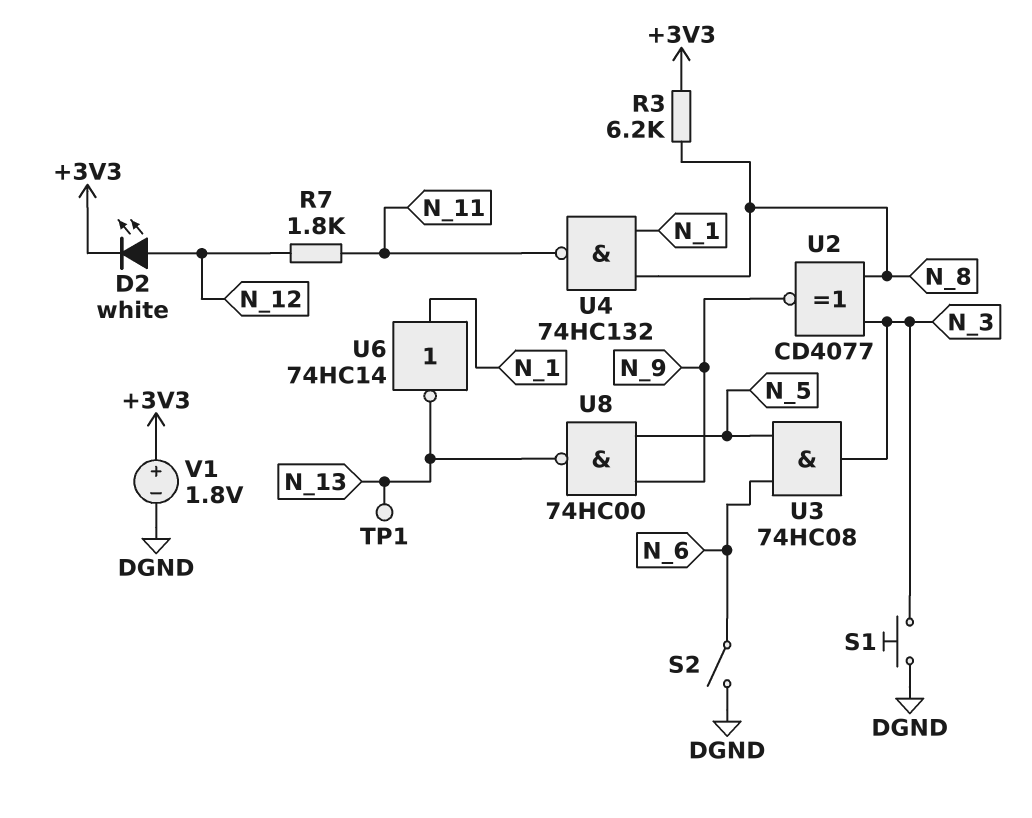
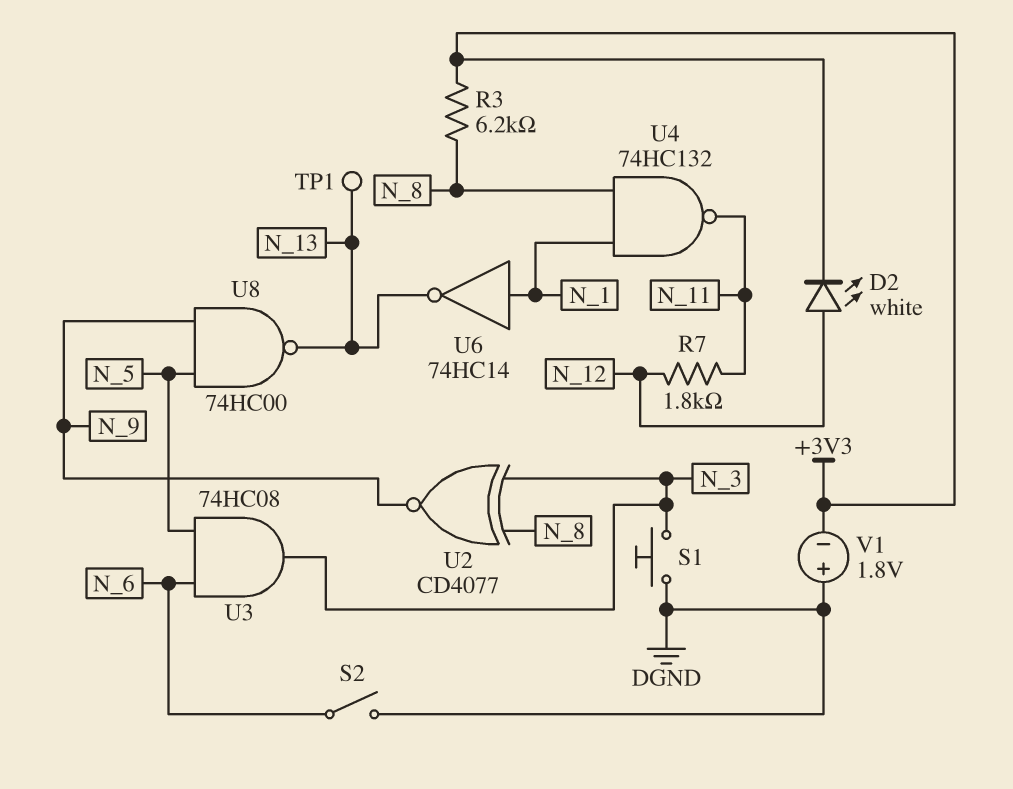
V1: 1.8V (plus +3V3, minus DGND) -> 1.8V (plus DGND, minus +3V3)

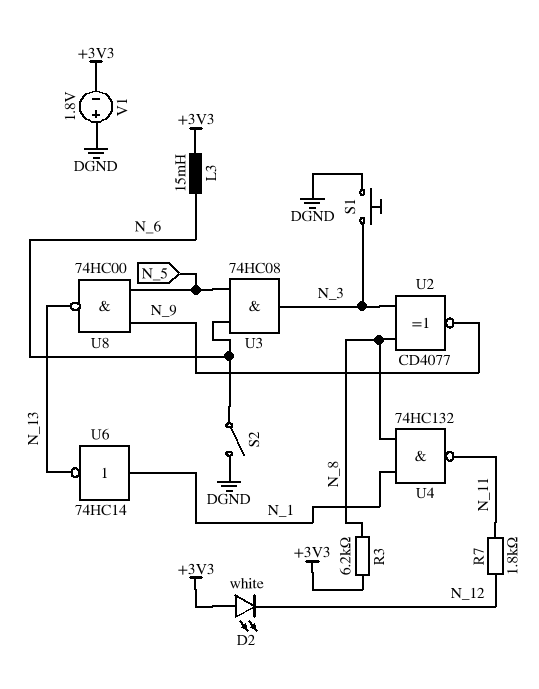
D2: LED white (A N_12, K +3V3) -> LED white (A +3V3, K N_12)
L3: none -> 15mH (+3V3, N_6)
TP1: test point (N_13) -> none

